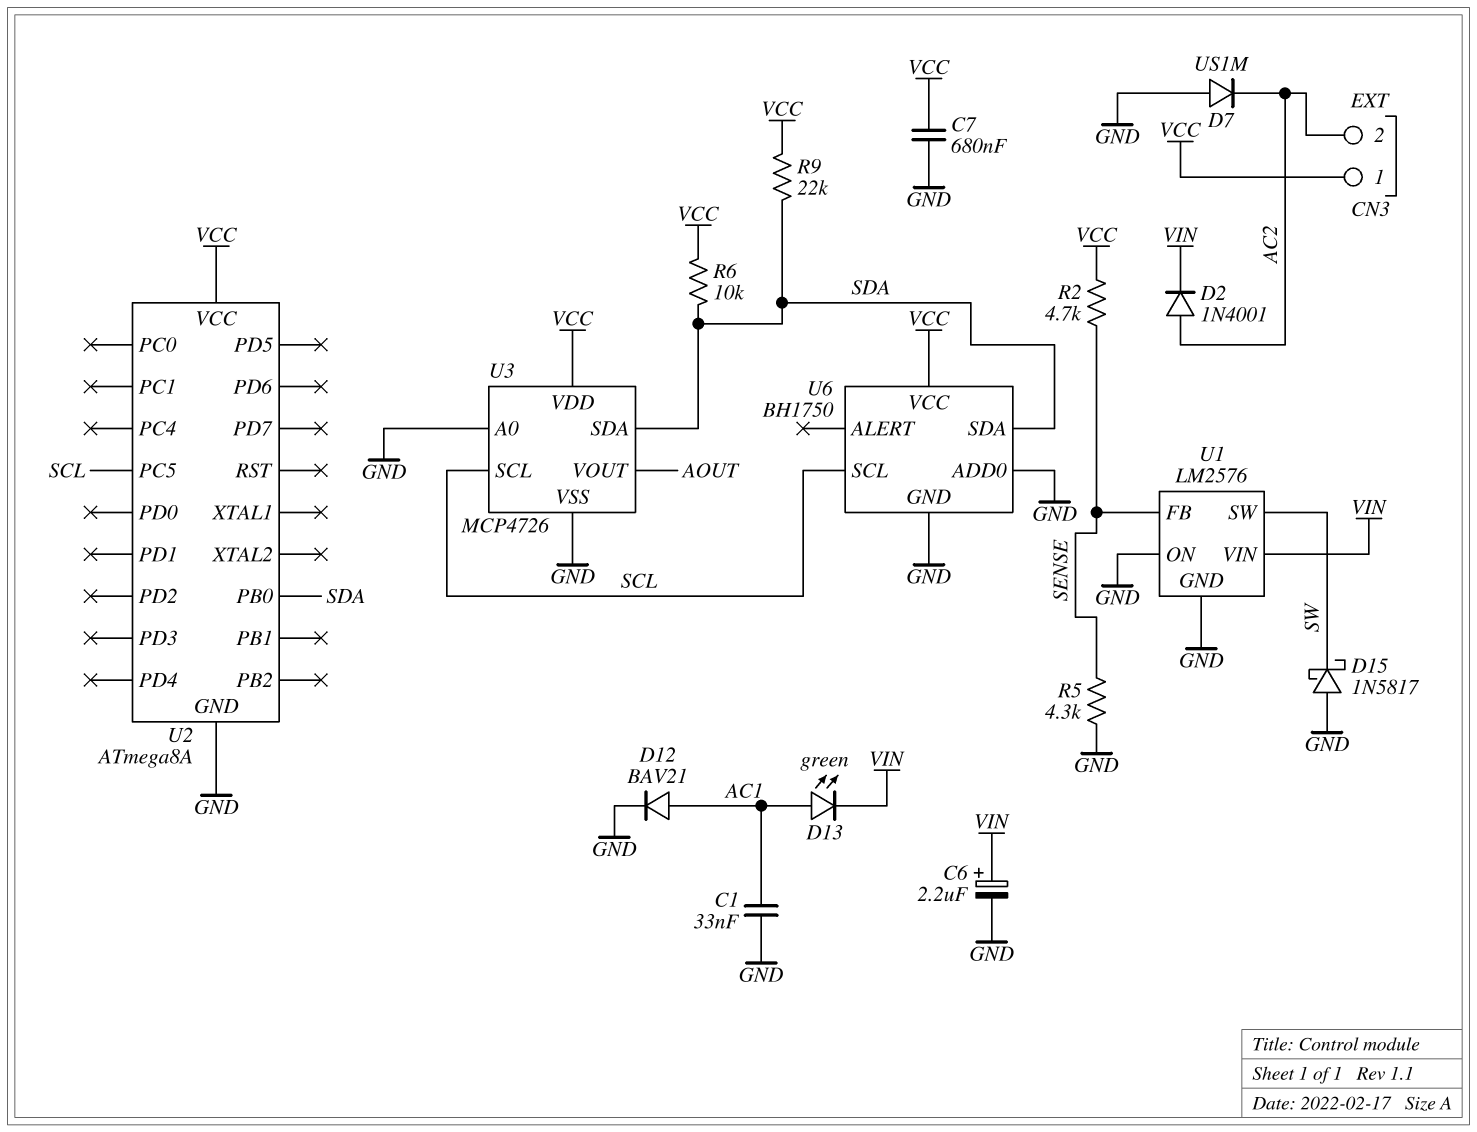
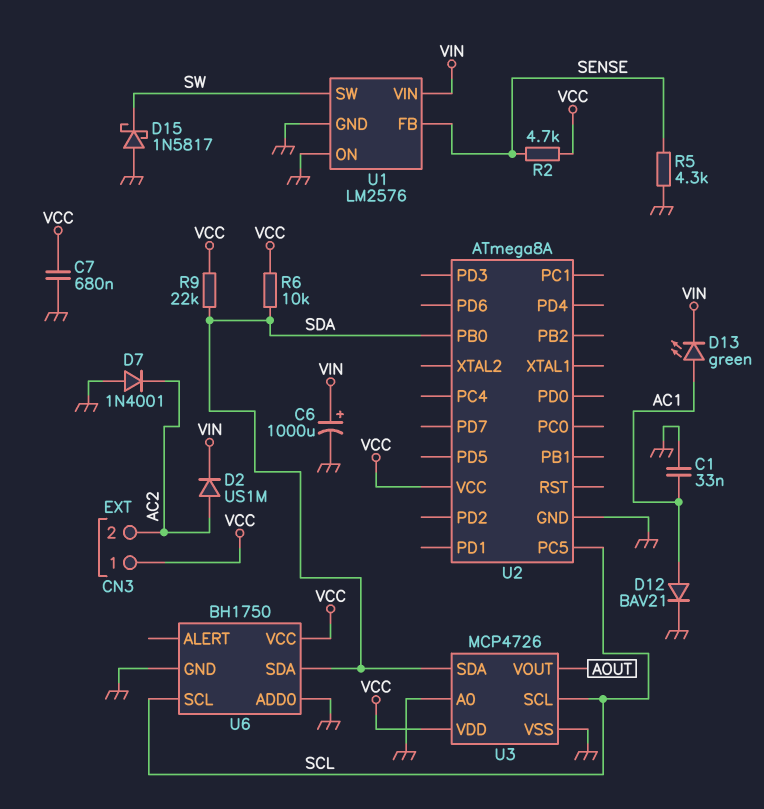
C6: 2.2uF (plus VIN, minus GND) -> 1000uF (plus VIN, minus GND)
D2: diode 1N4001 (A AC2, K VIN) -> diode US1M (A AC2, K VIN)
D7: diode US1M (A GND, K AC2) -> diode 1N4001 (A GND, K AC2)

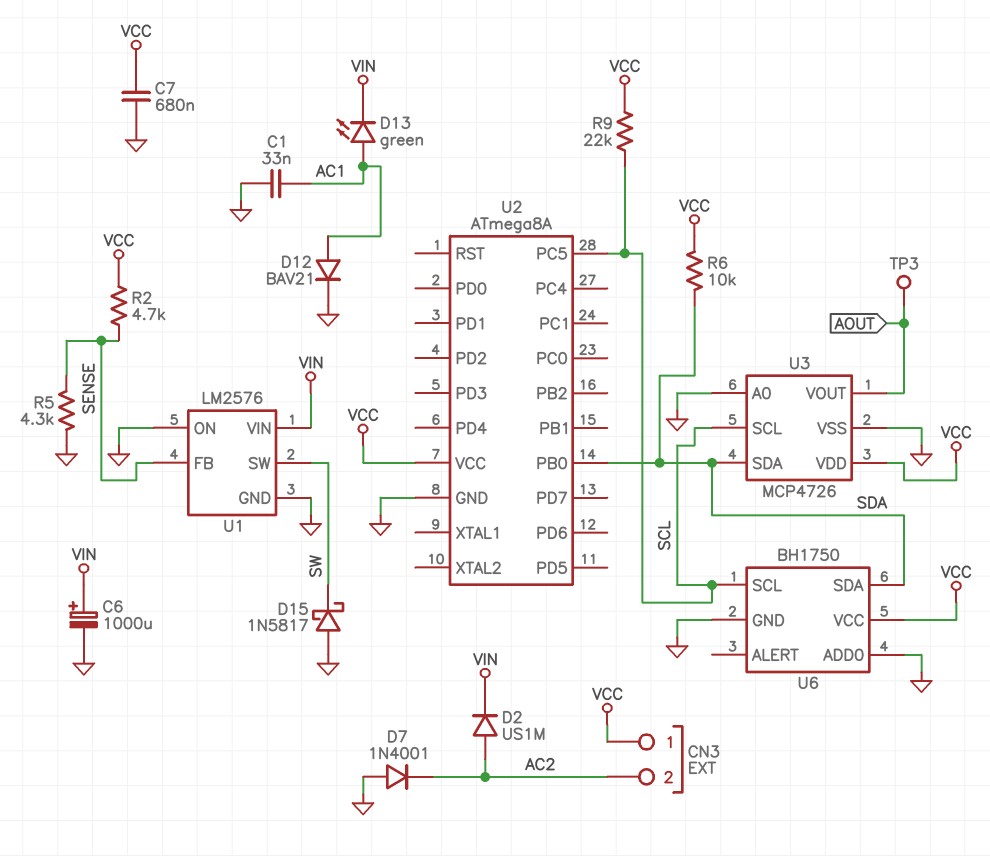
R9: 22k (SDA, VCC) -> 22k (SCL, VCC)
TP3: none -> test point (AOUT)

